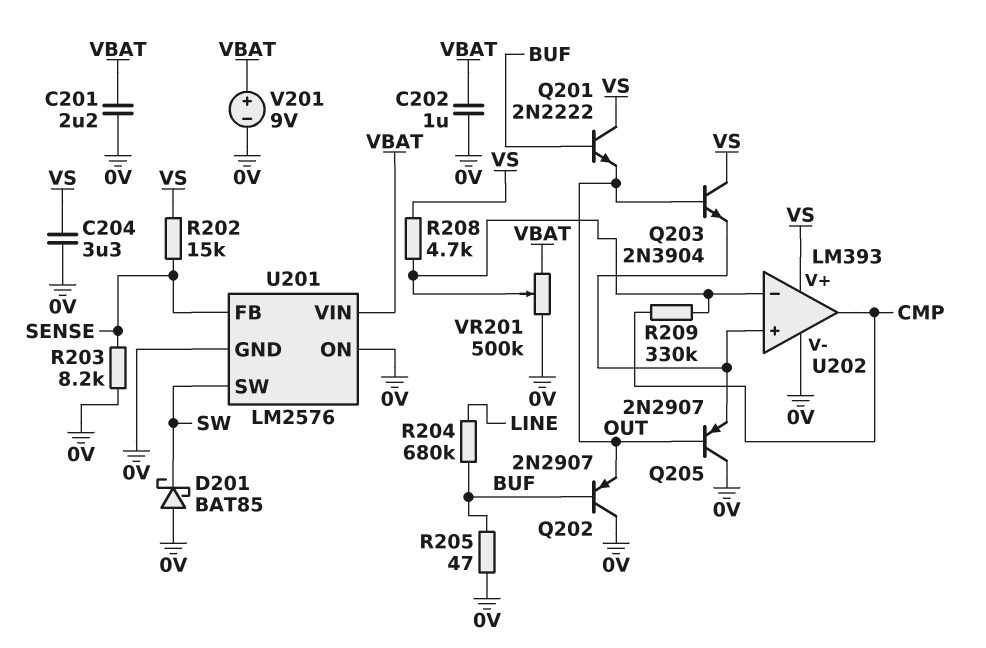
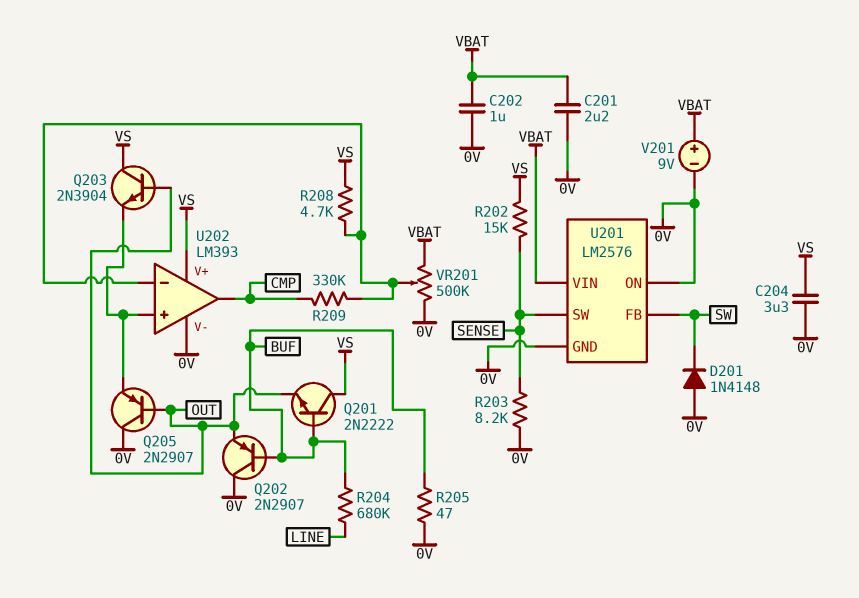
D201: schottky BAT85 (A 0V, K SW) -> diode 1N4148 (A 0V, K SW)
U201 pin FB: SENSE -> SW
U201 pin SW: SW -> SENSE

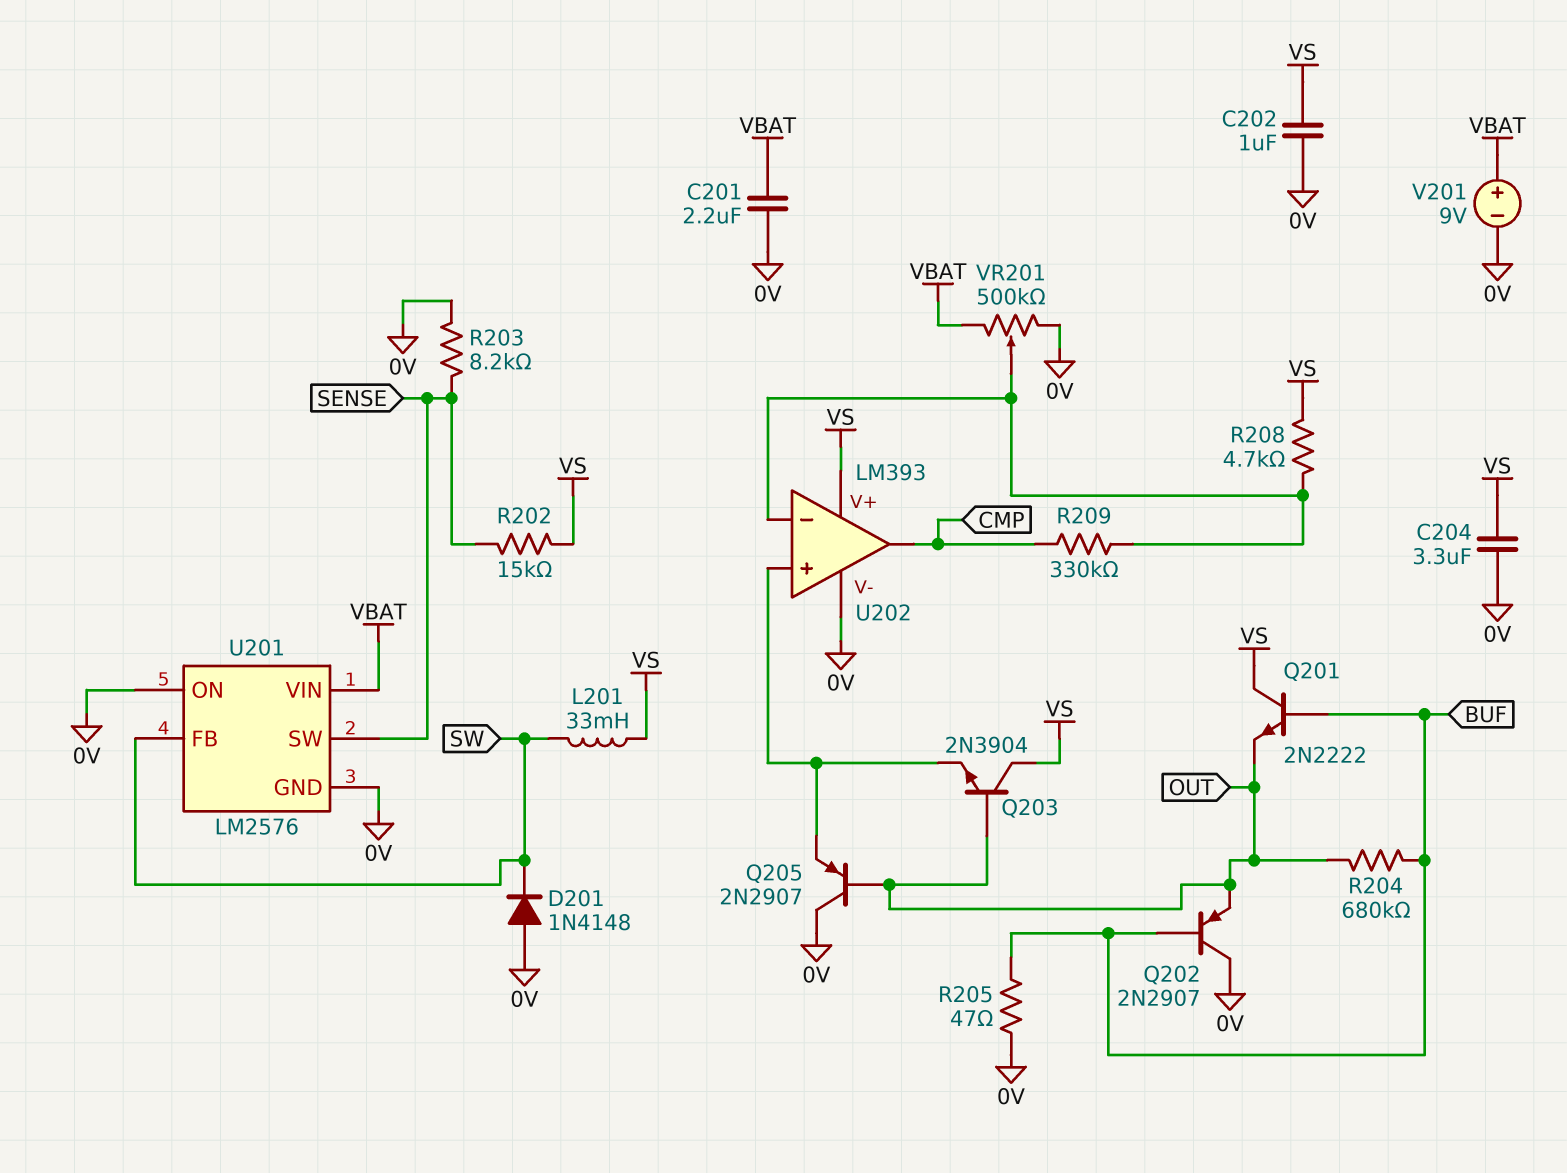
C202: 1uF (0V, VBAT) -> 1uF (0V, VS)
L201: none -> 33mH (SW, VS)
R204: 680k (BUF, LINE) -> 680k (BUF, OUT)

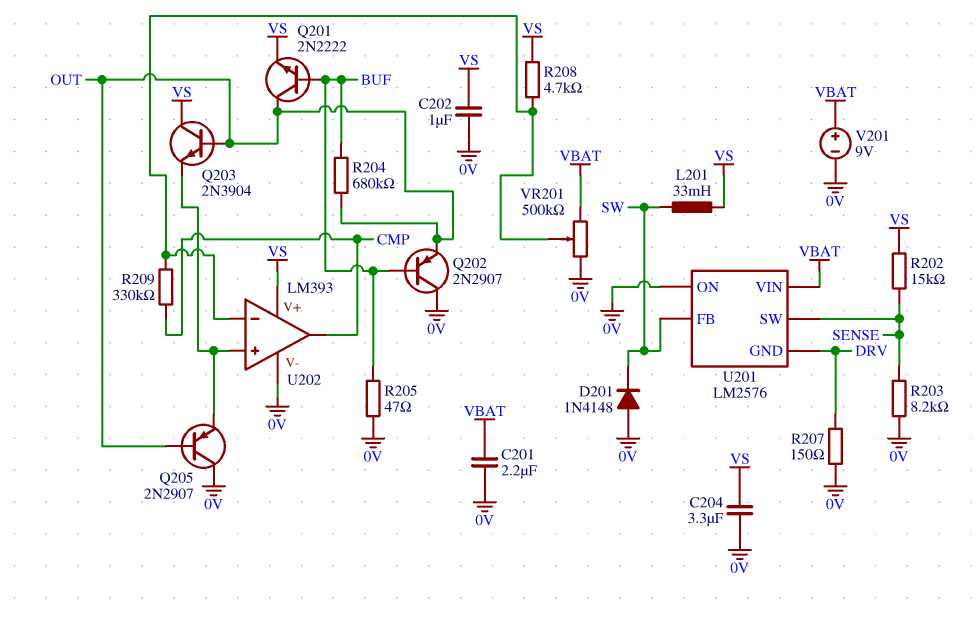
Q201: NPN 2N2222 (B BUF, C VS, E OUT) -> NPN 2N2222 (B BUF, C OUT, E VS)
R207: none -> 150 (0V, DRV)
U201 pin GND: 0V -> DRV

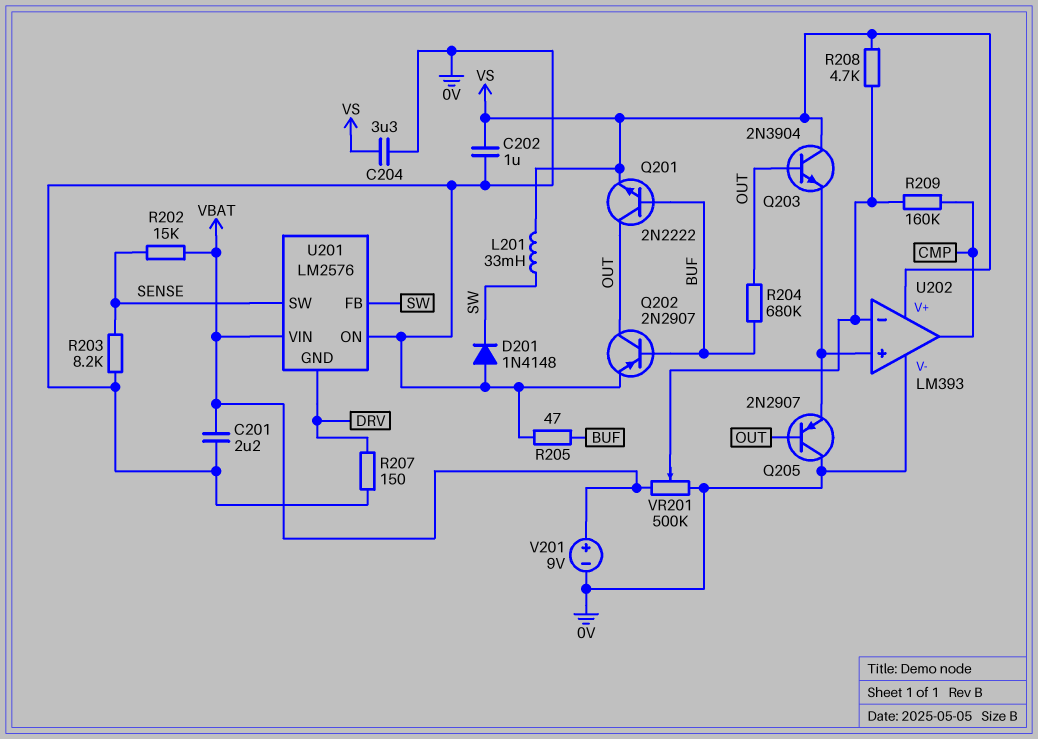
Q202: PNP 2N2907 (B BUF, C 0V, E OUT) -> PNP 2N2907 (B BUF, C OUT, E 0V)
R202: 15k (SENSE, VS) -> 15k (SENSE, VBAT)
R209: 330k (CMP, U202/in-) -> 160k (CMP, U202/in-)

